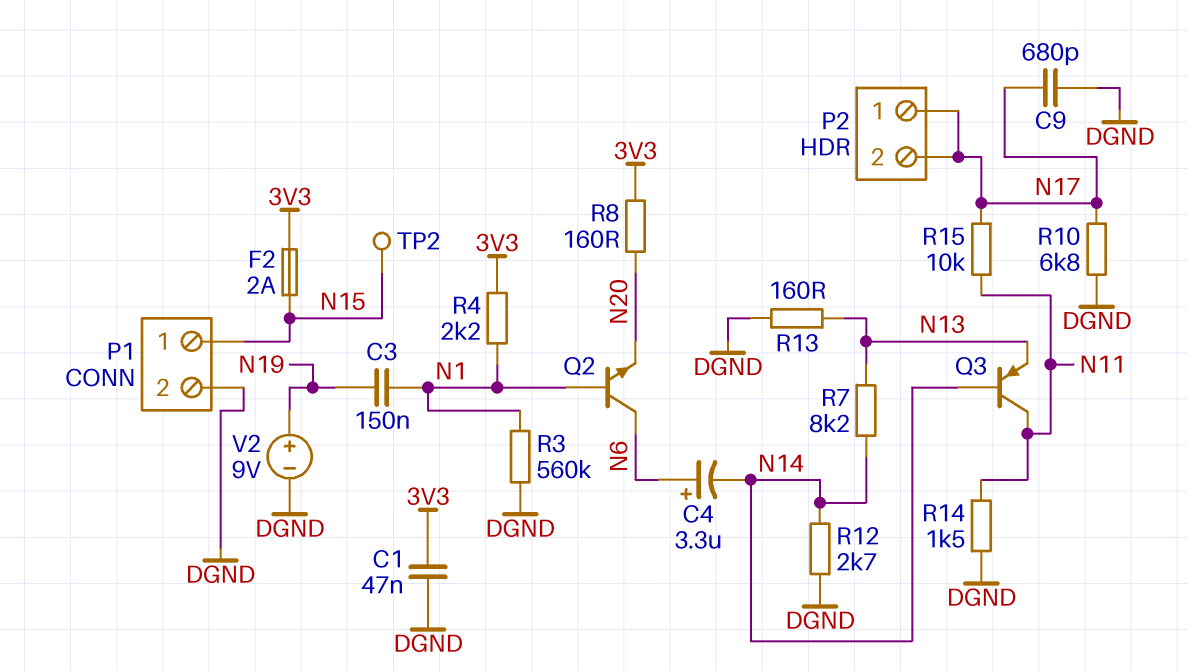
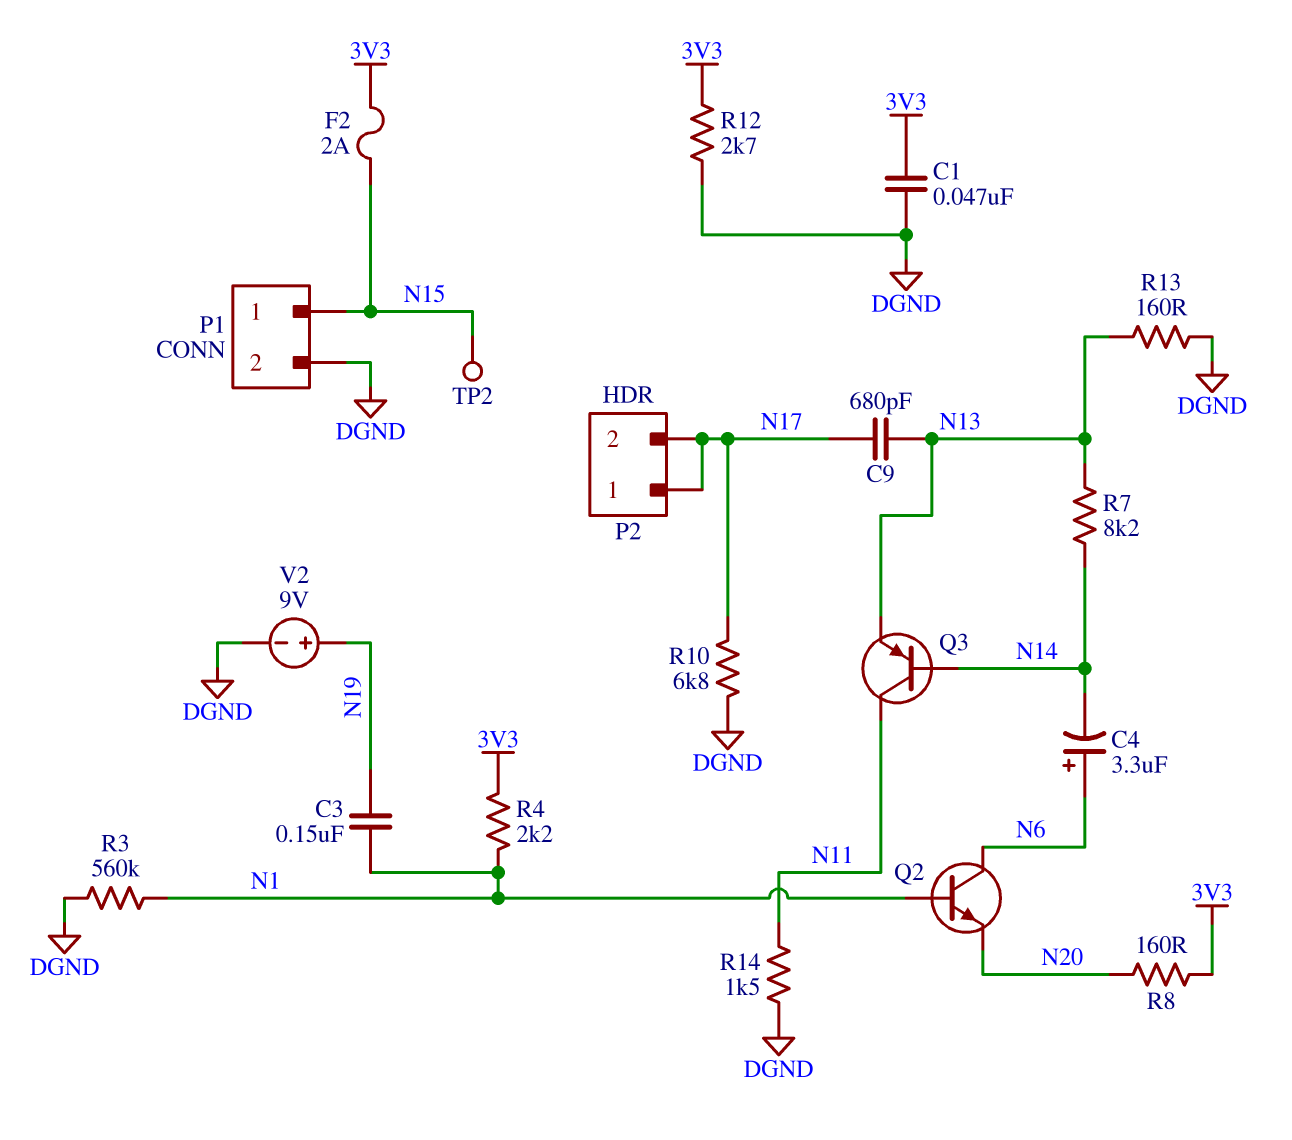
C9: 680pF (DGND, N17) -> 680pF (N13, N17)
R12: 2.7k (DGND, N14) -> 2.7k (3V3, DGND)
R15: 10k (N11, N17) -> none

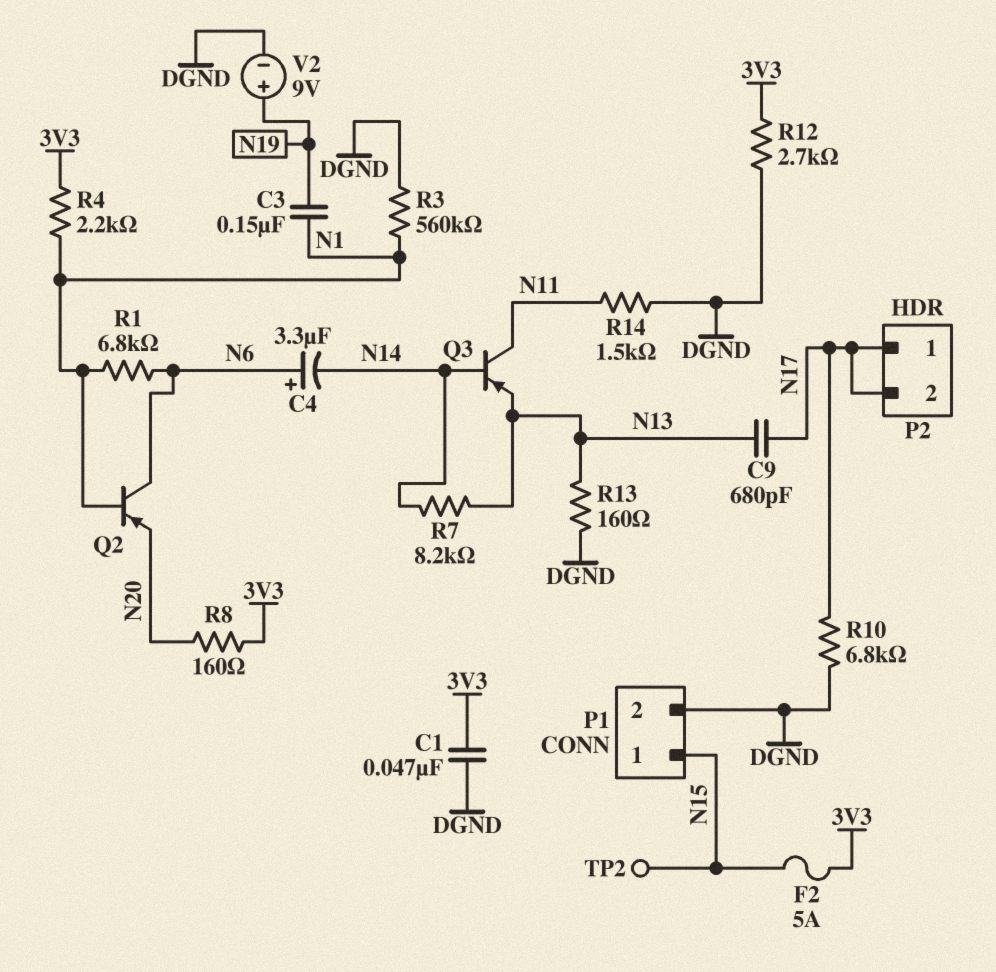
F2: 2A (3V3, N15) -> 5A (3V3, N15)
Q2: NPN (B N1, C N6, E N20) -> PNP (B N1, C N6, E N20)
R1: none -> 6.8k (N1, N6)

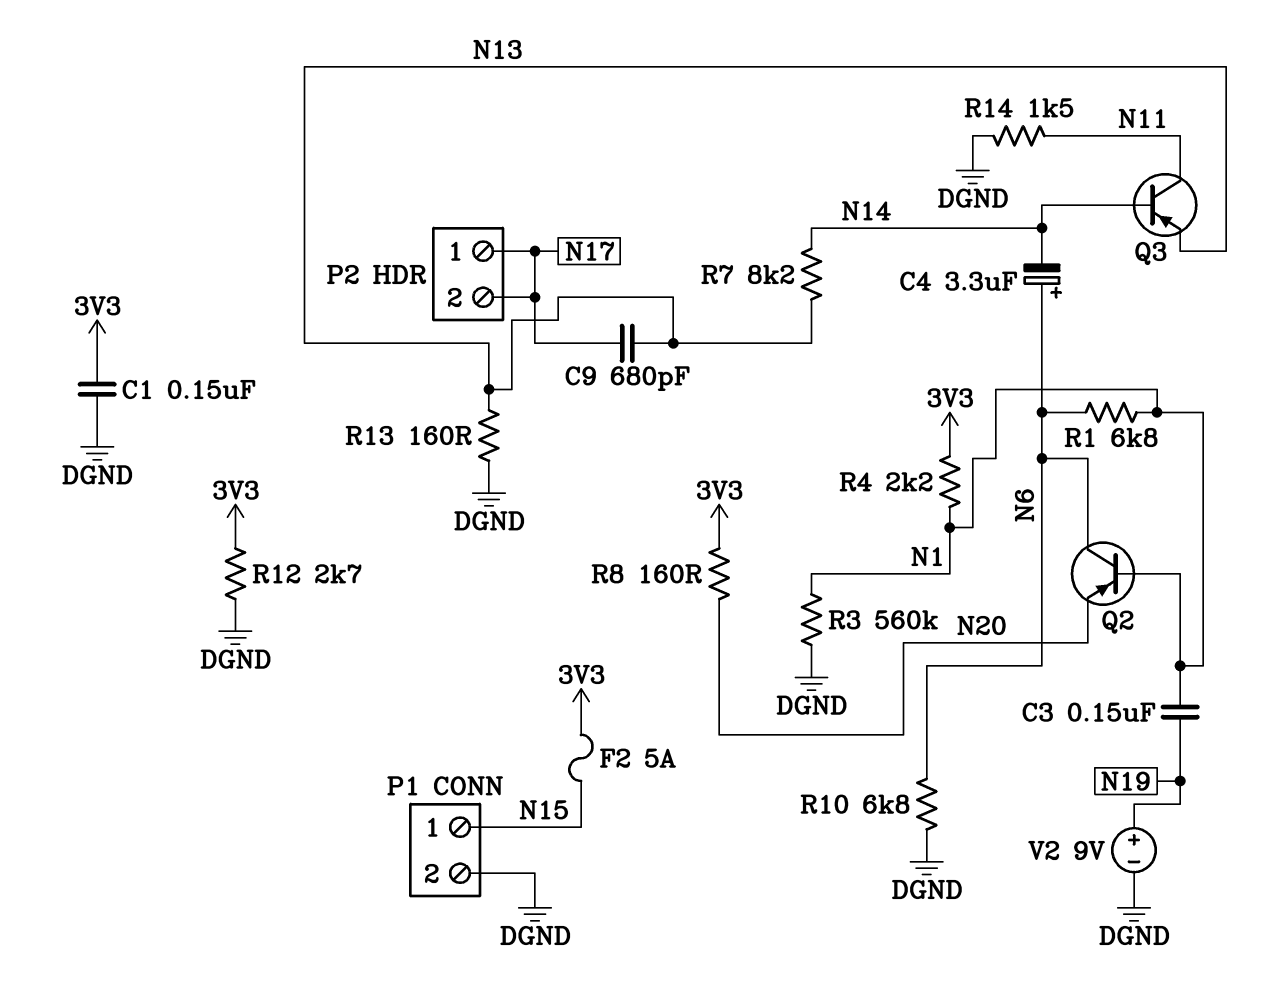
C1: 47nF (3V3, DGND) -> 150nF (3V3, DGND)
R10: 6.8k (DGND, N17) -> 6.8k (DGND, N6)
TP2: test point (N15) -> none

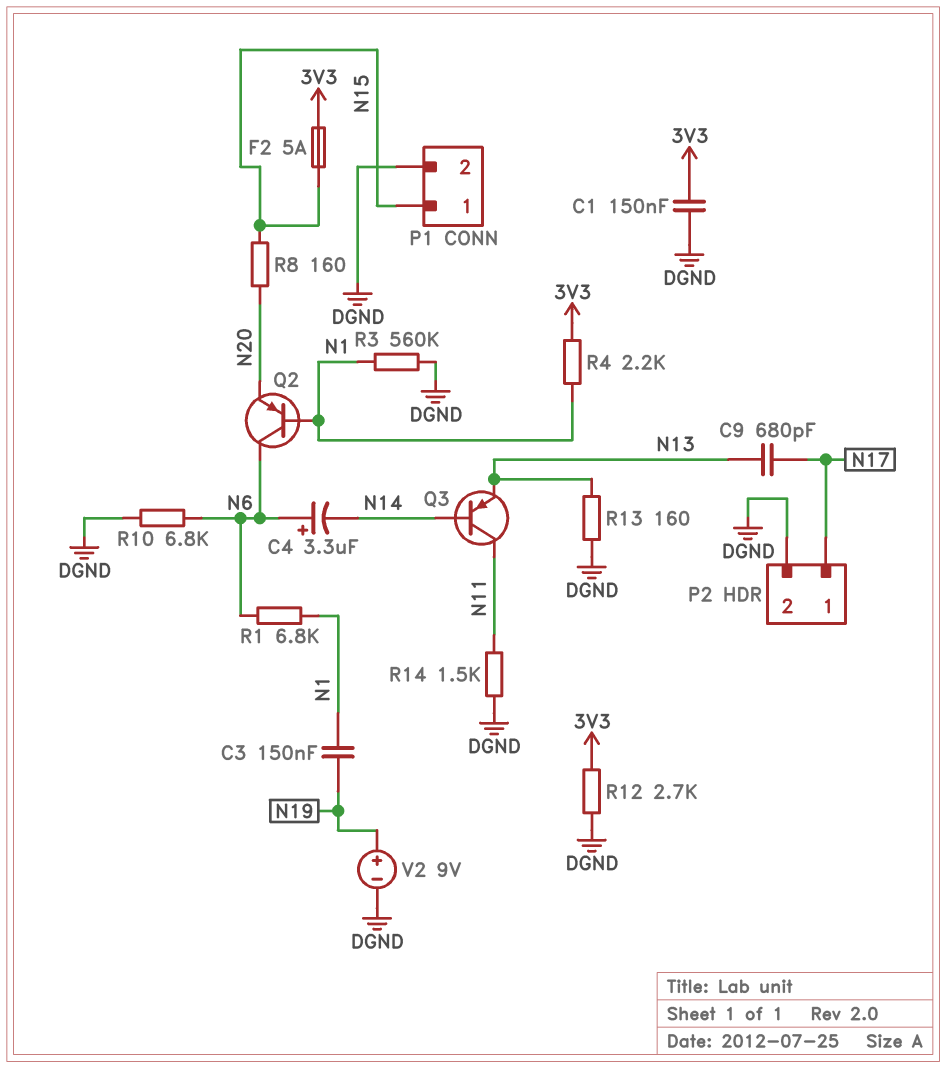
P2 pin 2: N17 -> DGND
R7: 8.2k (N13, N14) -> none
R8: 160 (3V3, N20) -> 160 (N15, N20)

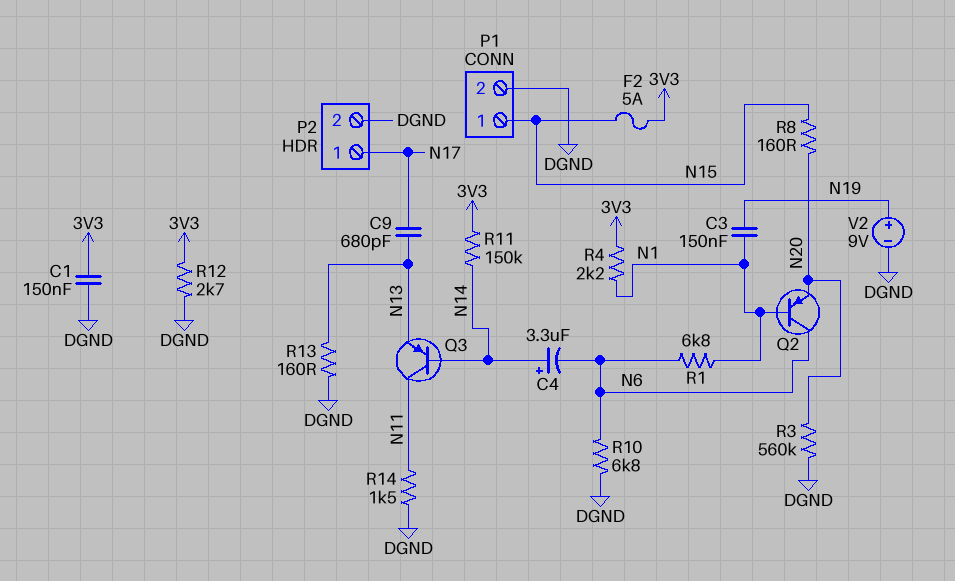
C4: 3.3uF (plus N6, minus N14) -> 3.3uF (plus N14, minus N6)
R3: 560k (DGND, N1) -> 560k (DGND, N20)
R11: none -> 150k (3V3, N14)

